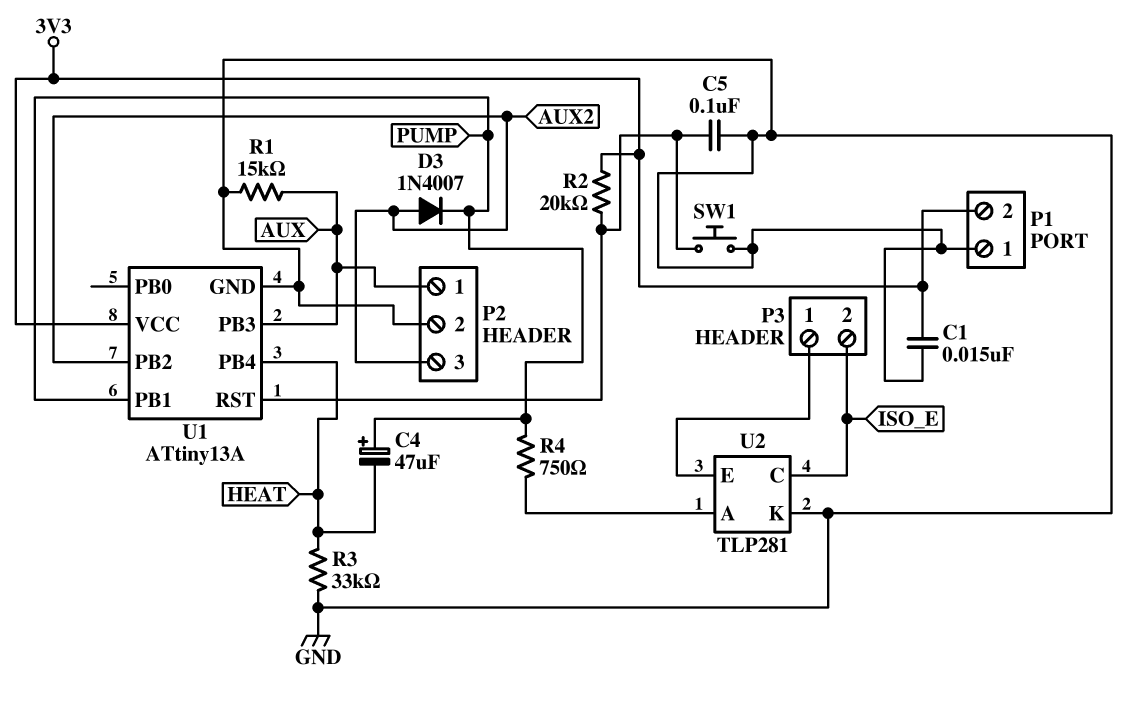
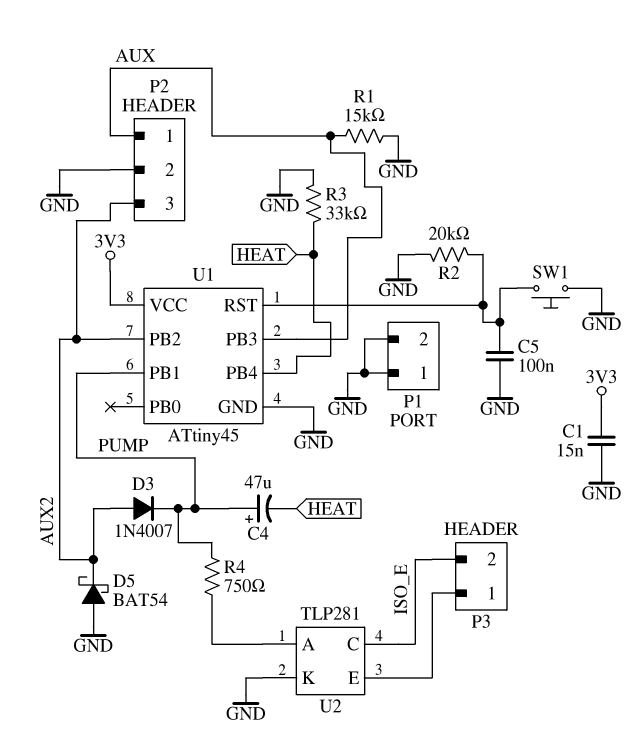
D5: none -> schottky BAT54 (A GND, K AUX2)
P1 pin 2: 3V3 -> GND
R2: 20k (3V3, U1/RST) -> 20k (GND, U1/RST)
U1: ATtiny13A -> ATtiny45

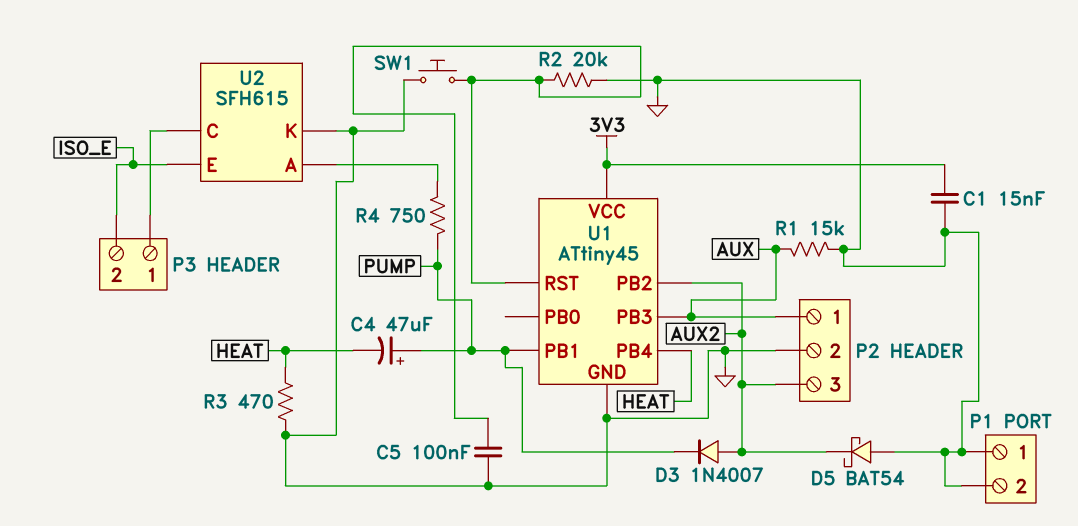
R3: 33k (GND, HEAT) -> 470 (GND, HEAT)
U2: TLP281 -> SFH615
U2 pin C: ISO_E -> P3/1
U2 pin E: P3/1 -> ISO_E

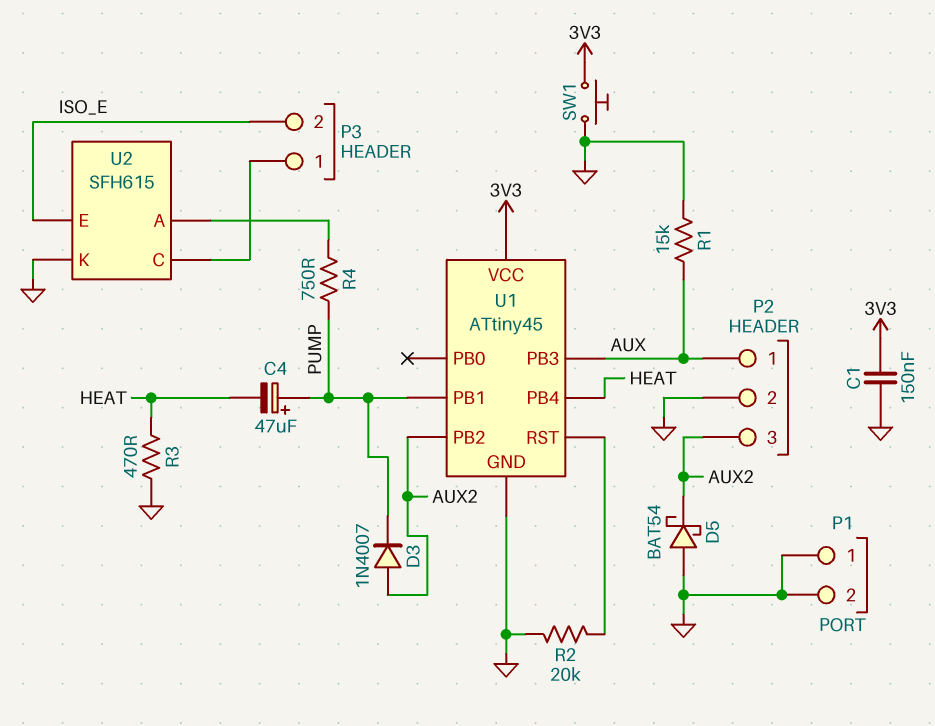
C1: 15nF (3V3, GND) -> 150nF (3V3, GND)
C5: 100nF (GND, U1/RST) -> none
SW1: button (GND, U1/RST) -> button (3V3, GND)

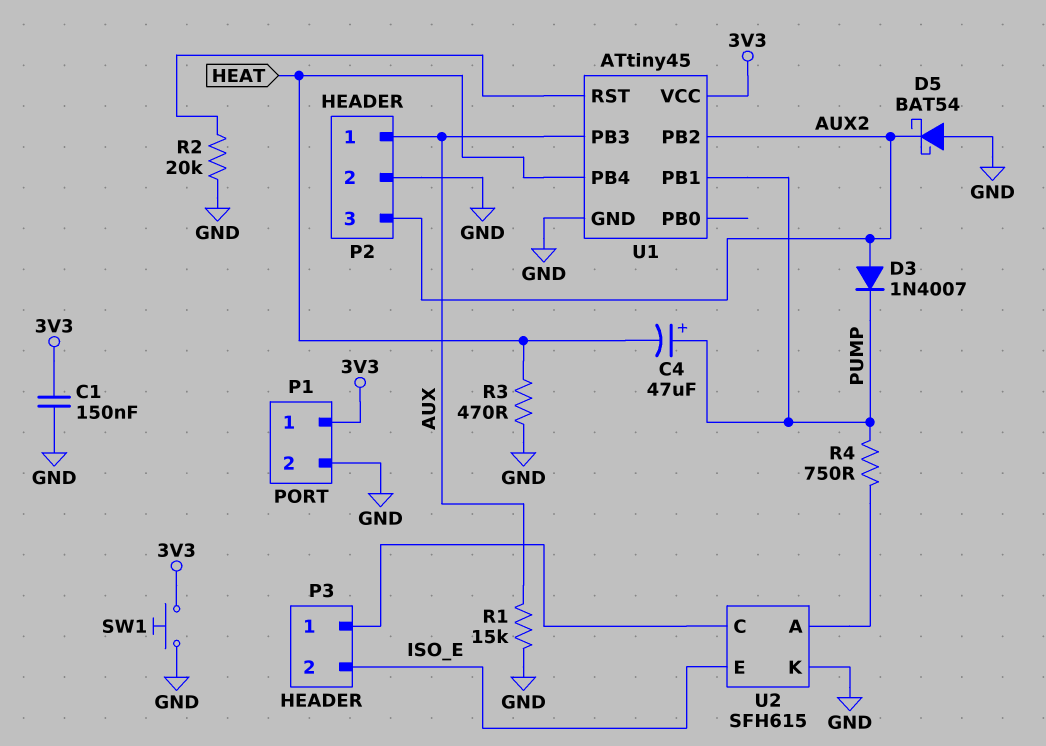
P1 pin 1: GND -> 3V3

